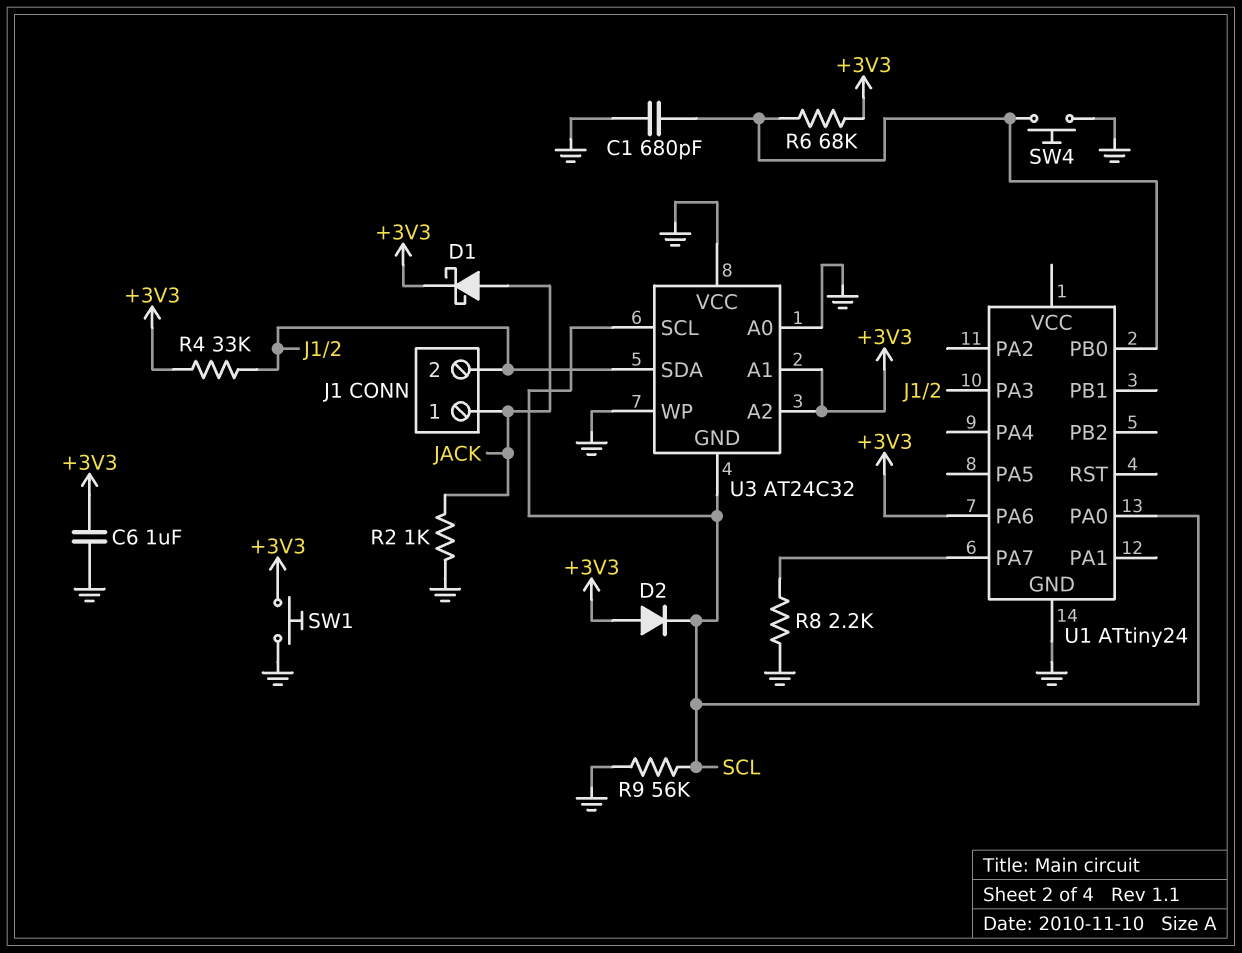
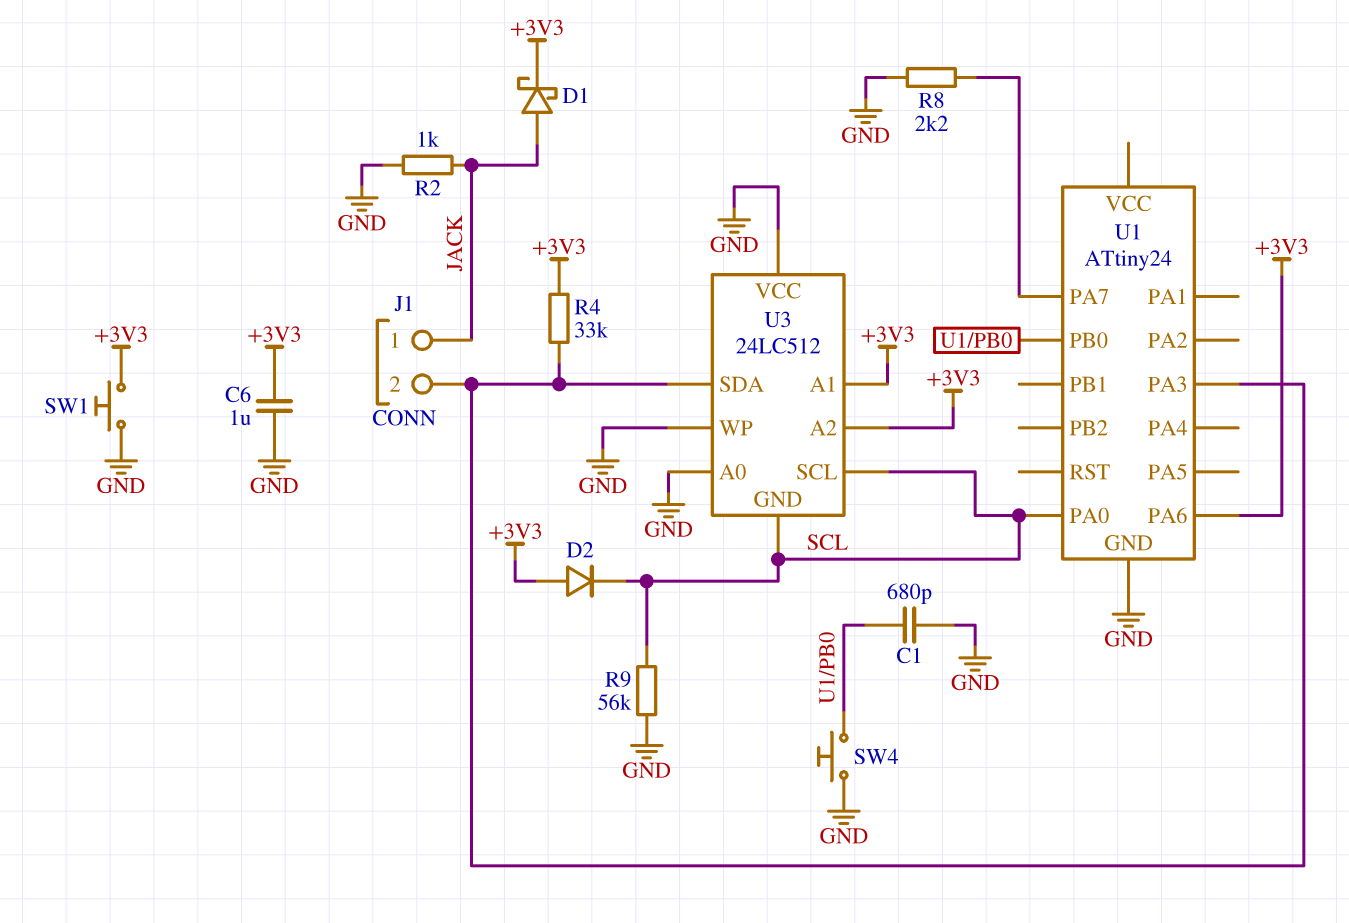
R6: 68k (+3V3, U1/PB0) -> none
U3: AT24C32 -> 24LC512

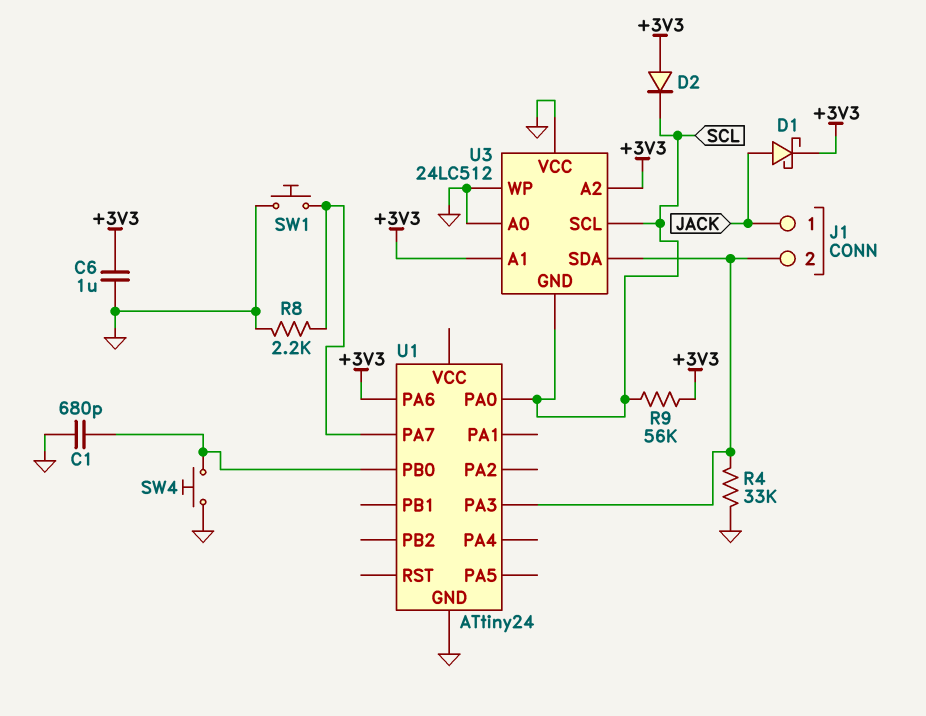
R2: 1k (GND, JACK) -> none
R4: 33k (+3V3, J1/2) -> 33k (GND, J1/2)
R9: 56k (GND, SCL) -> 56k (+3V3, SCL)
SW1: button (+3V3, GND) -> button (GND, U1/PA7)

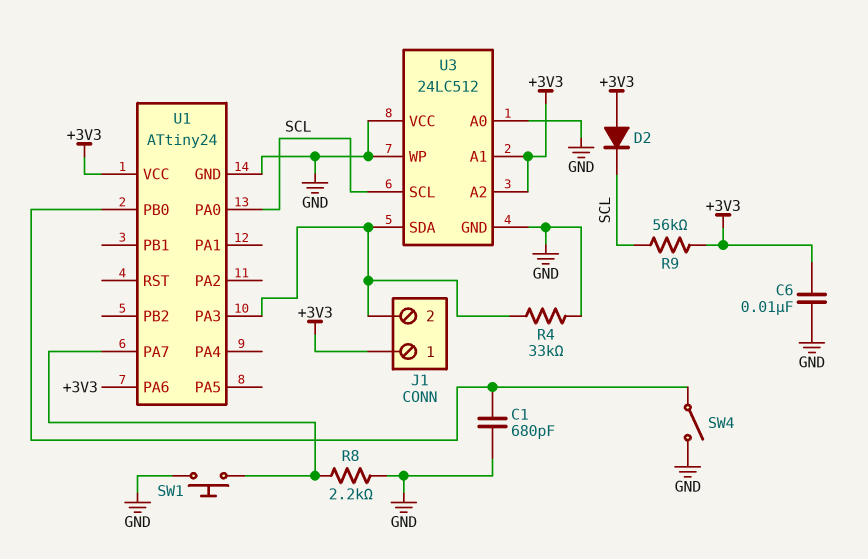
C6: 1uF (+3V3, GND) -> 10nF (+3V3, GND)
D1: schottky (A JACK, K +3V3) -> none
J1 pin 1: JACK -> +3V3
SW4: button (GND, U1/PB0) -> switch (GND, U1/PB0)
U1 pin VCC: none -> +3V3
U3 pin GND: SCL -> GND

